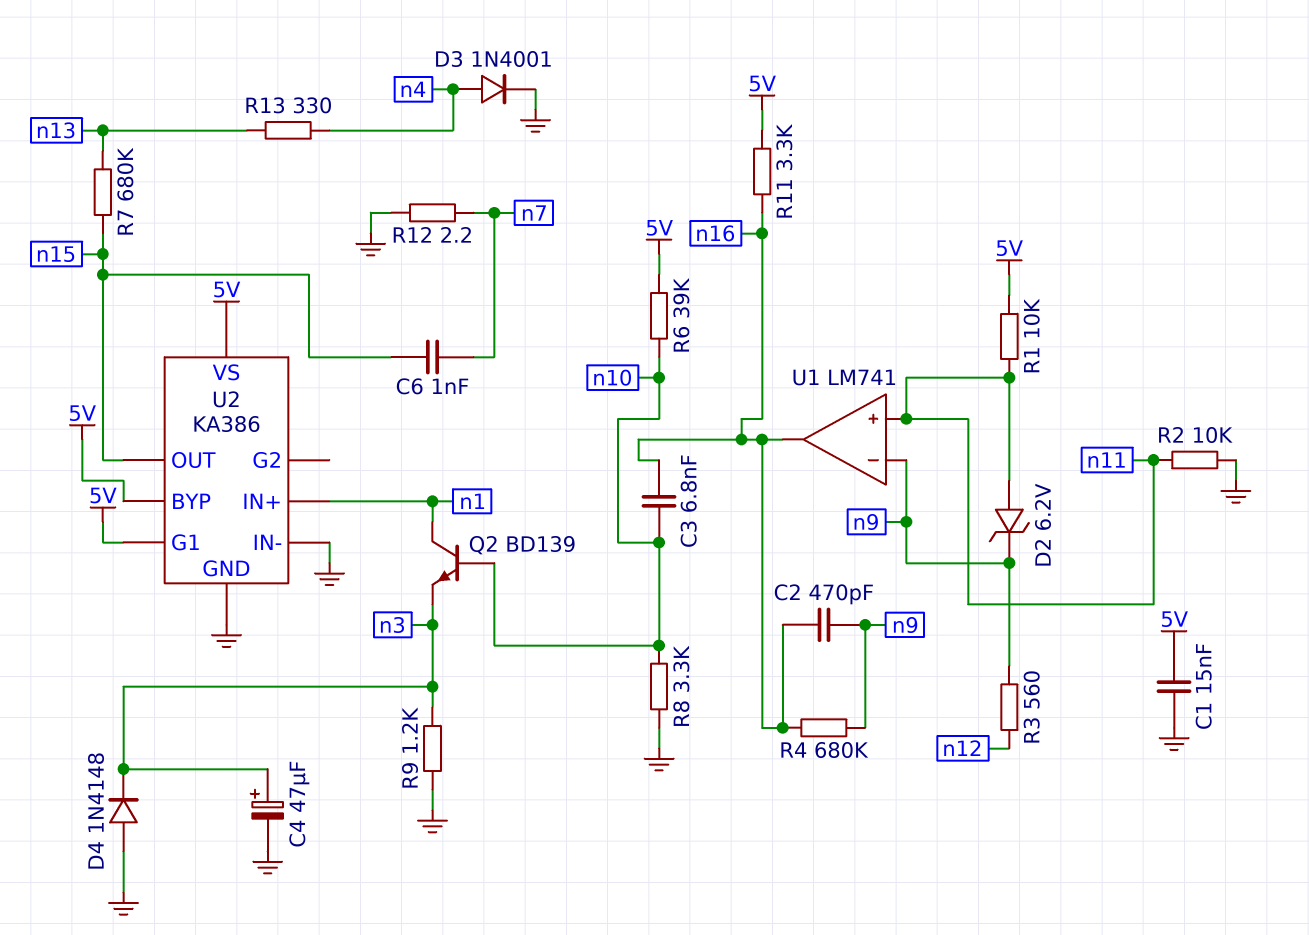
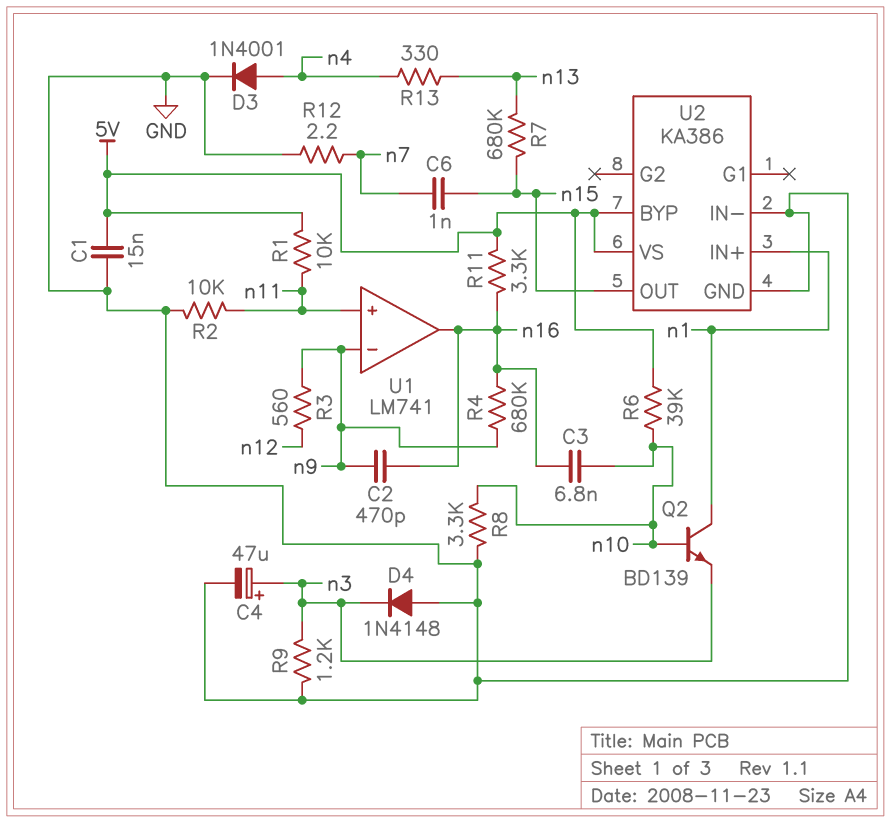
D2: zener 6.2V (A n11, K n9) -> none
U2 pin G1: 5V -> none

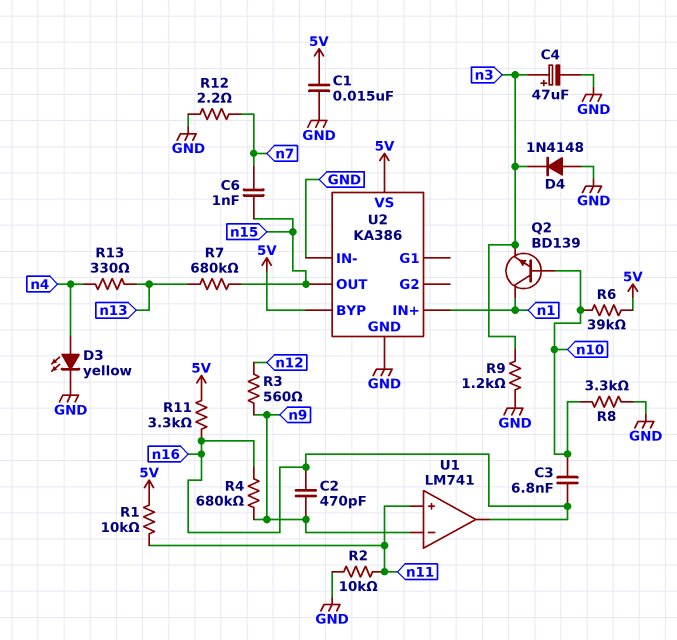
D3: diode 1N4001 (A n4, K GND) -> LED yellow (A n4, K GND)

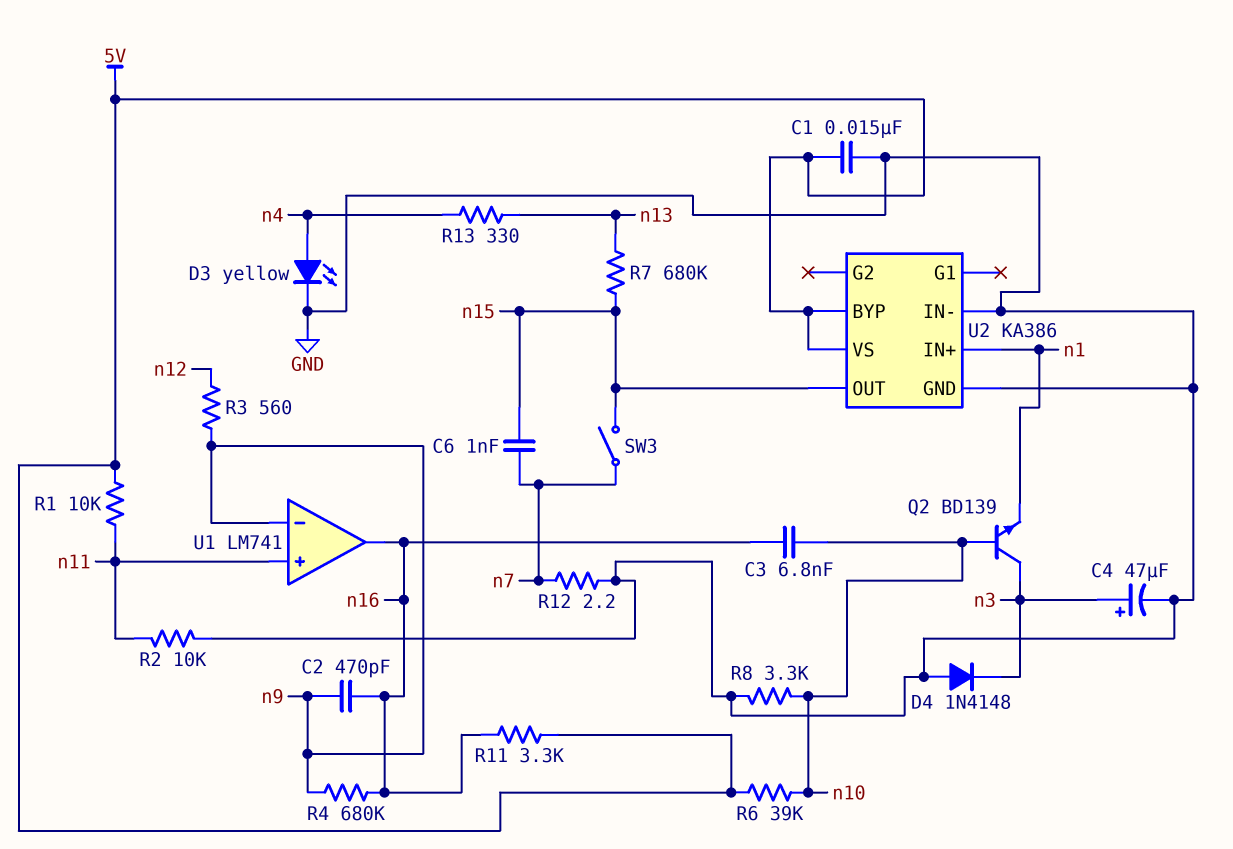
Q2: NPN BD139 (B n10, C n1, E n3) -> NPN BD139 (B n10, C n3, E n1)
R9: 1.2k (GND, n3) -> none
SW3: none -> switch (n7, n15)

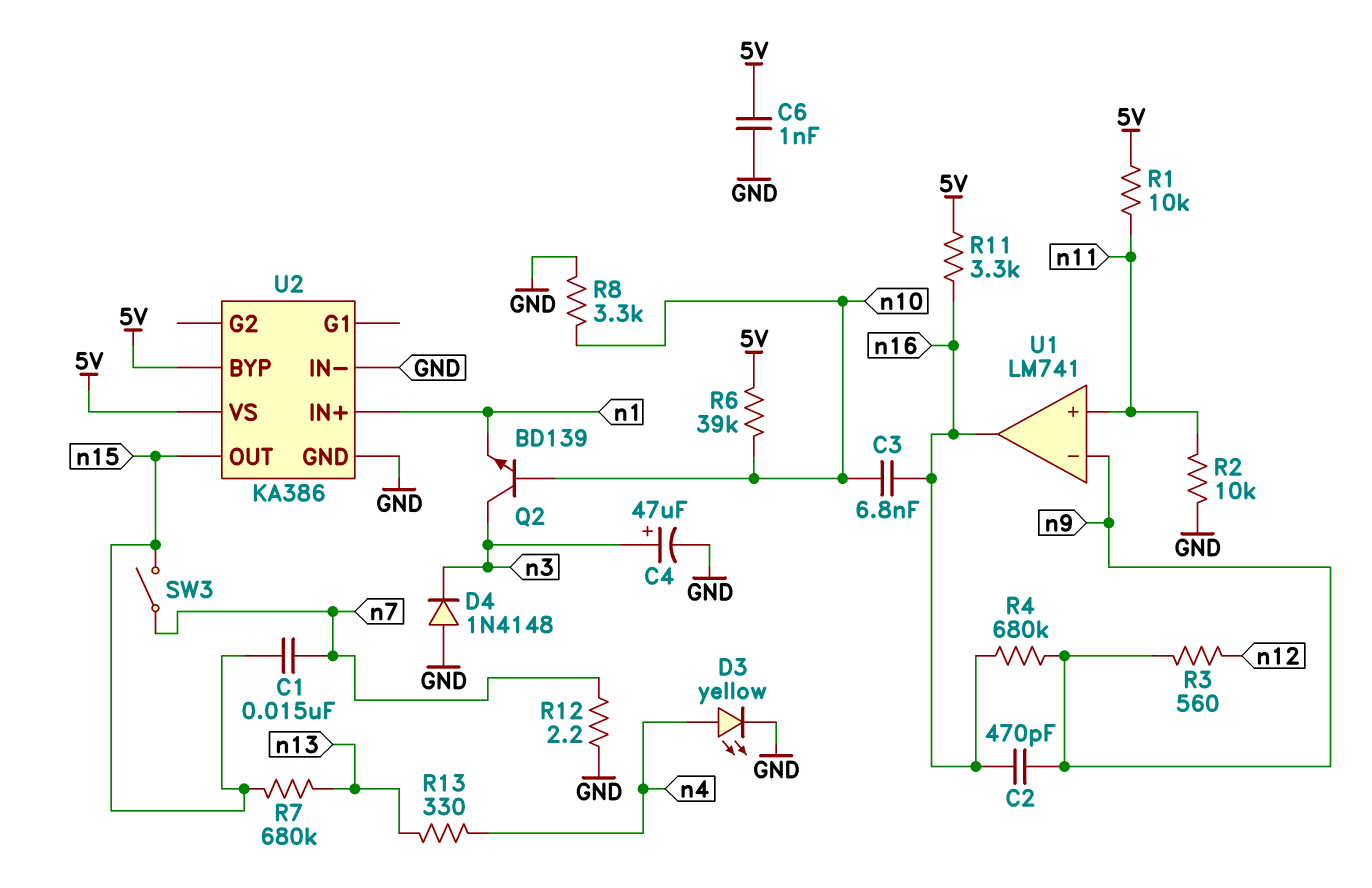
C1: 15nF (5V, GND) -> 15nF (n7, n15)
C6: 1nF (n7, n15) -> 1nF (5V, GND)

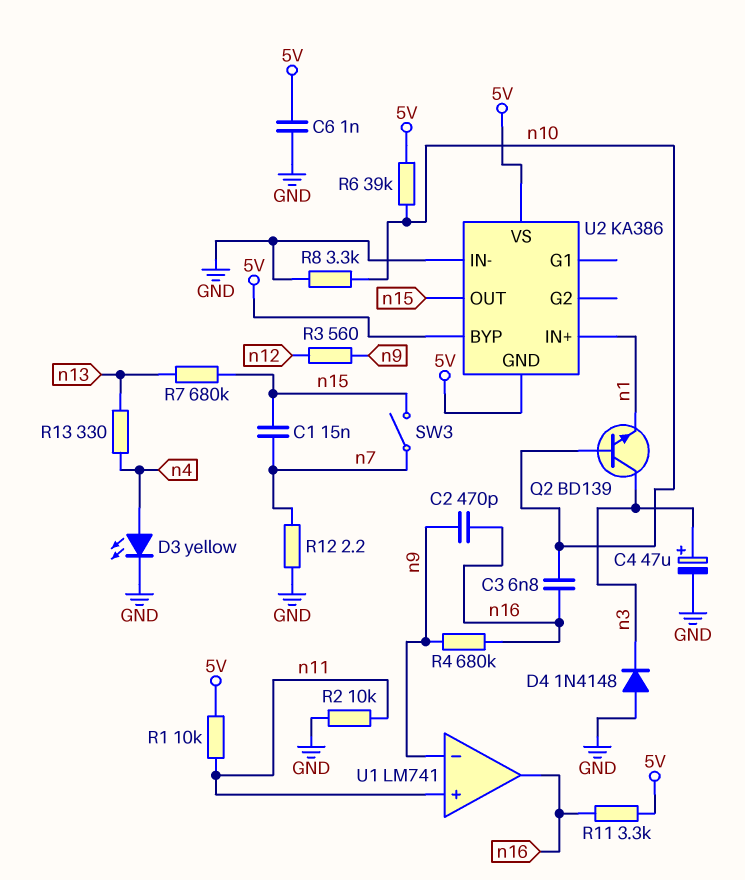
U2 pin GND: GND -> 5V

